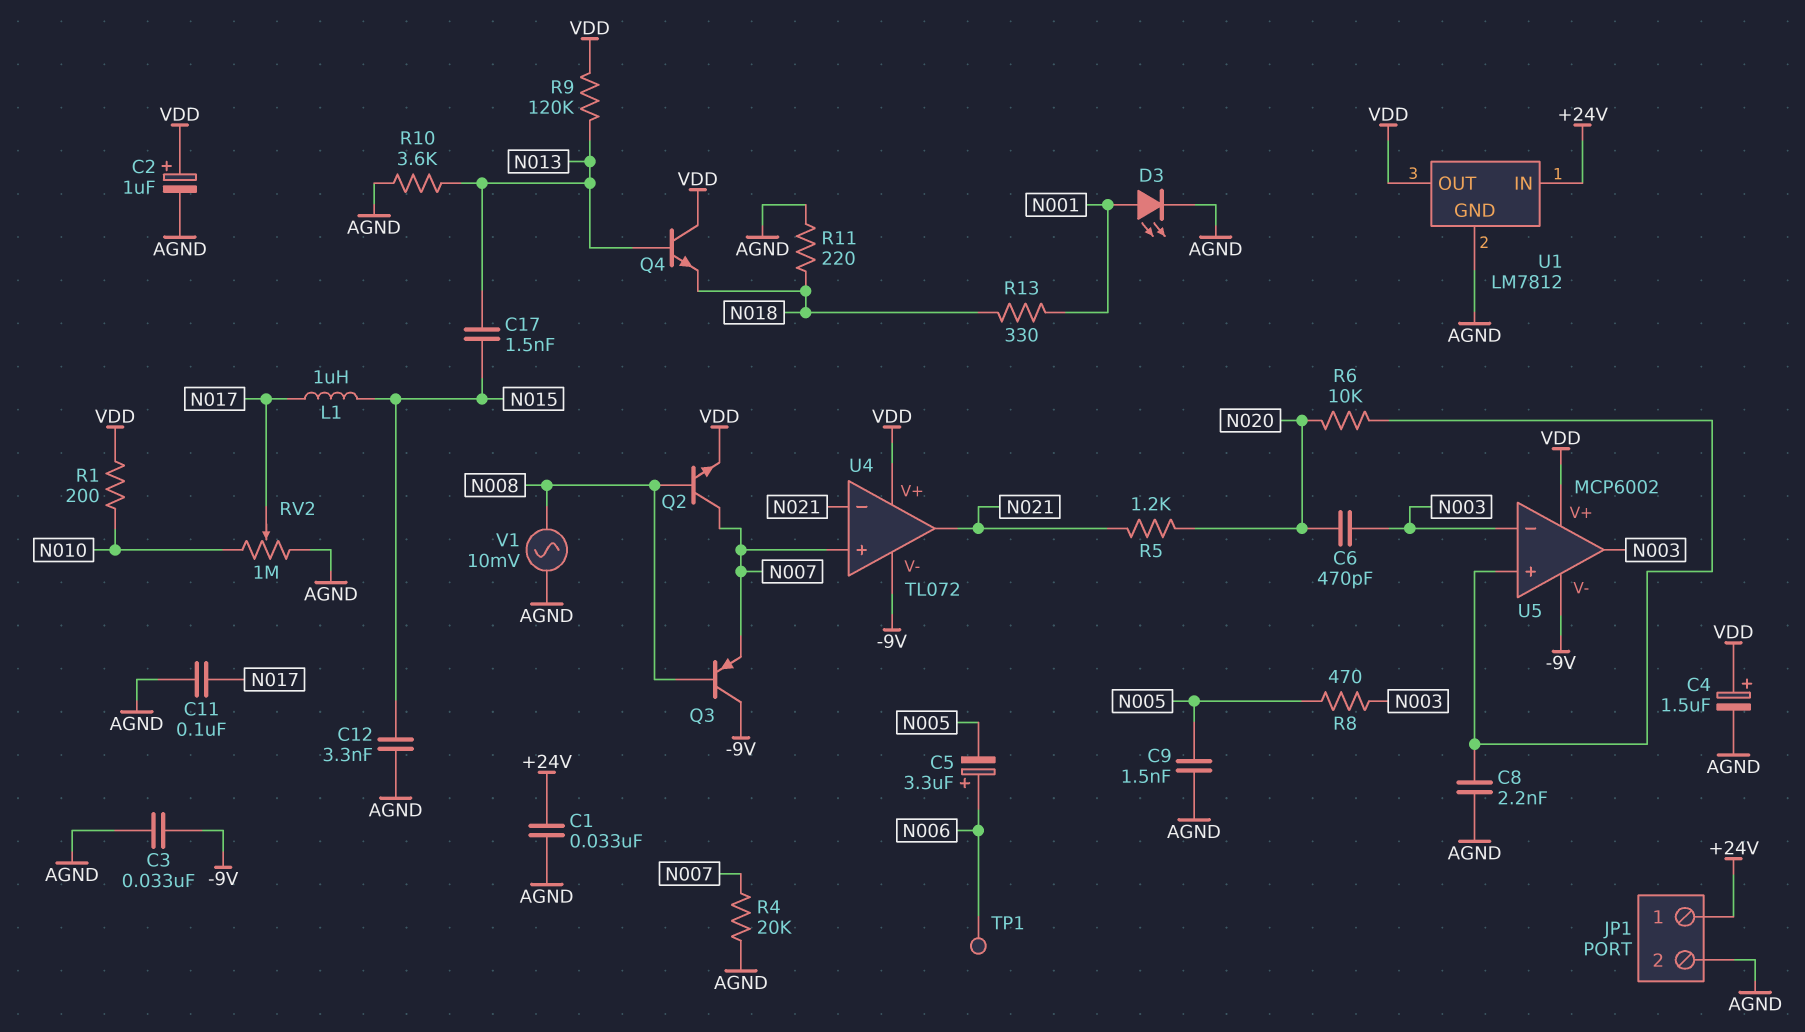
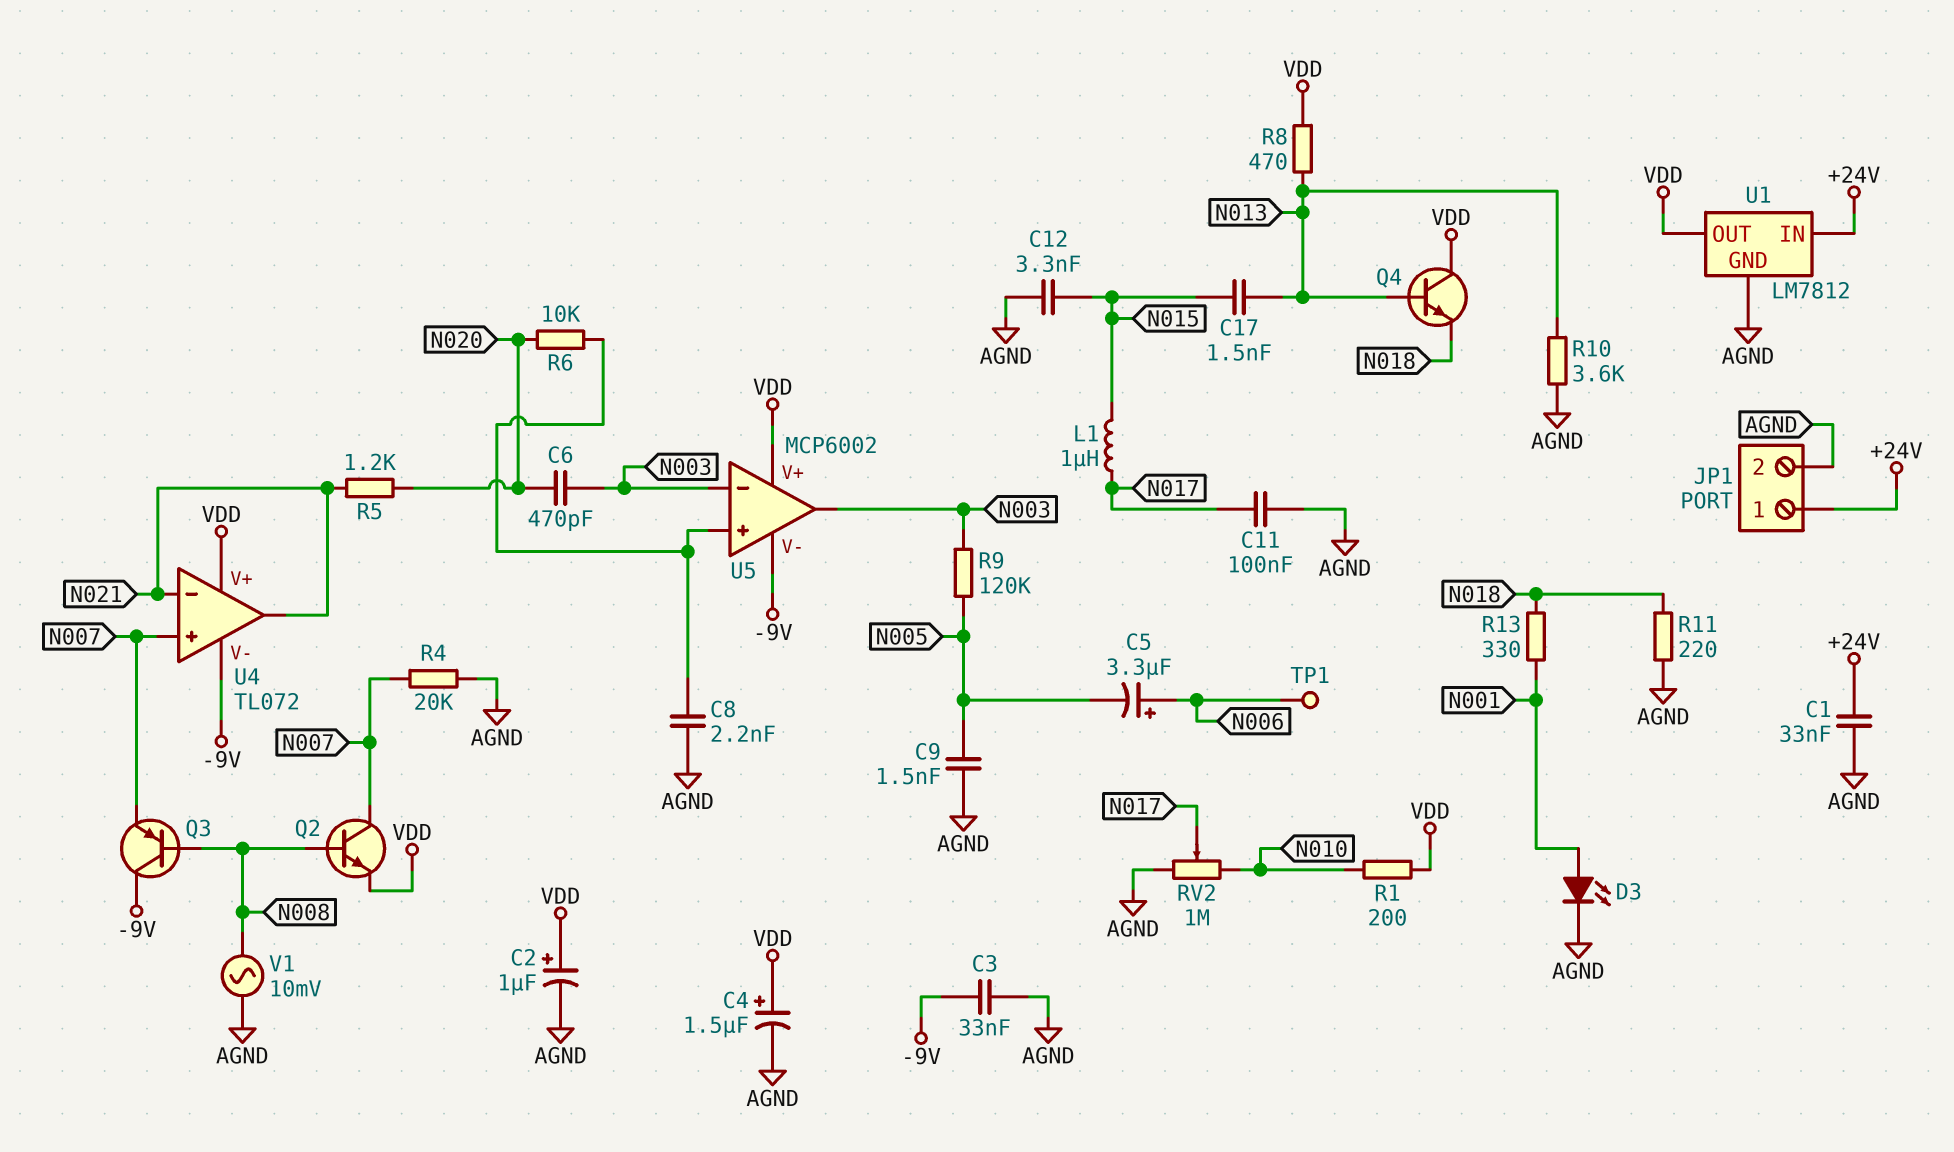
R8: 470 (N003, N005) -> 470 (N013, VDD)
R9: 120k (N013, VDD) -> 120k (N003, N005)

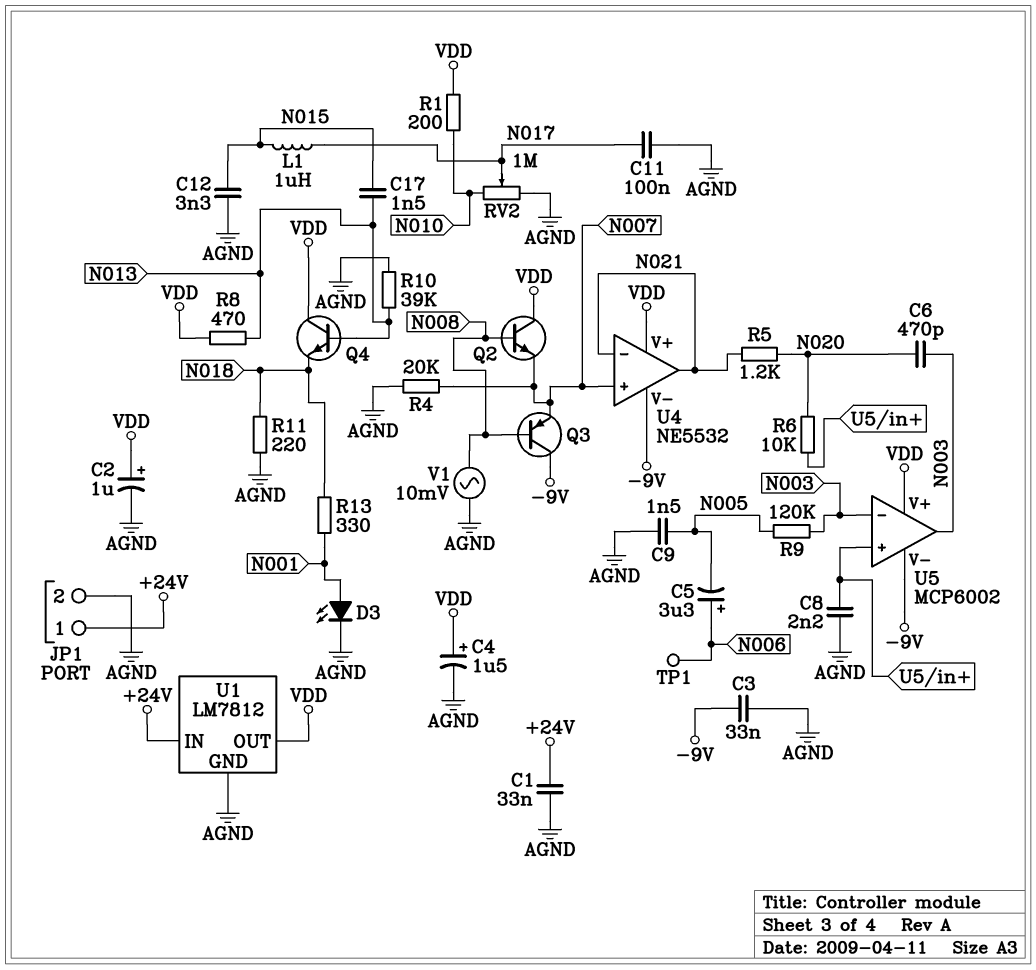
Q2: NPN (B N008, C N007, E VDD) -> NPN (B N008, C VDD, E N007)
R10: 3.6k (AGND, N013) -> 39k (AGND, N013)
U4: TL072 -> NE5532

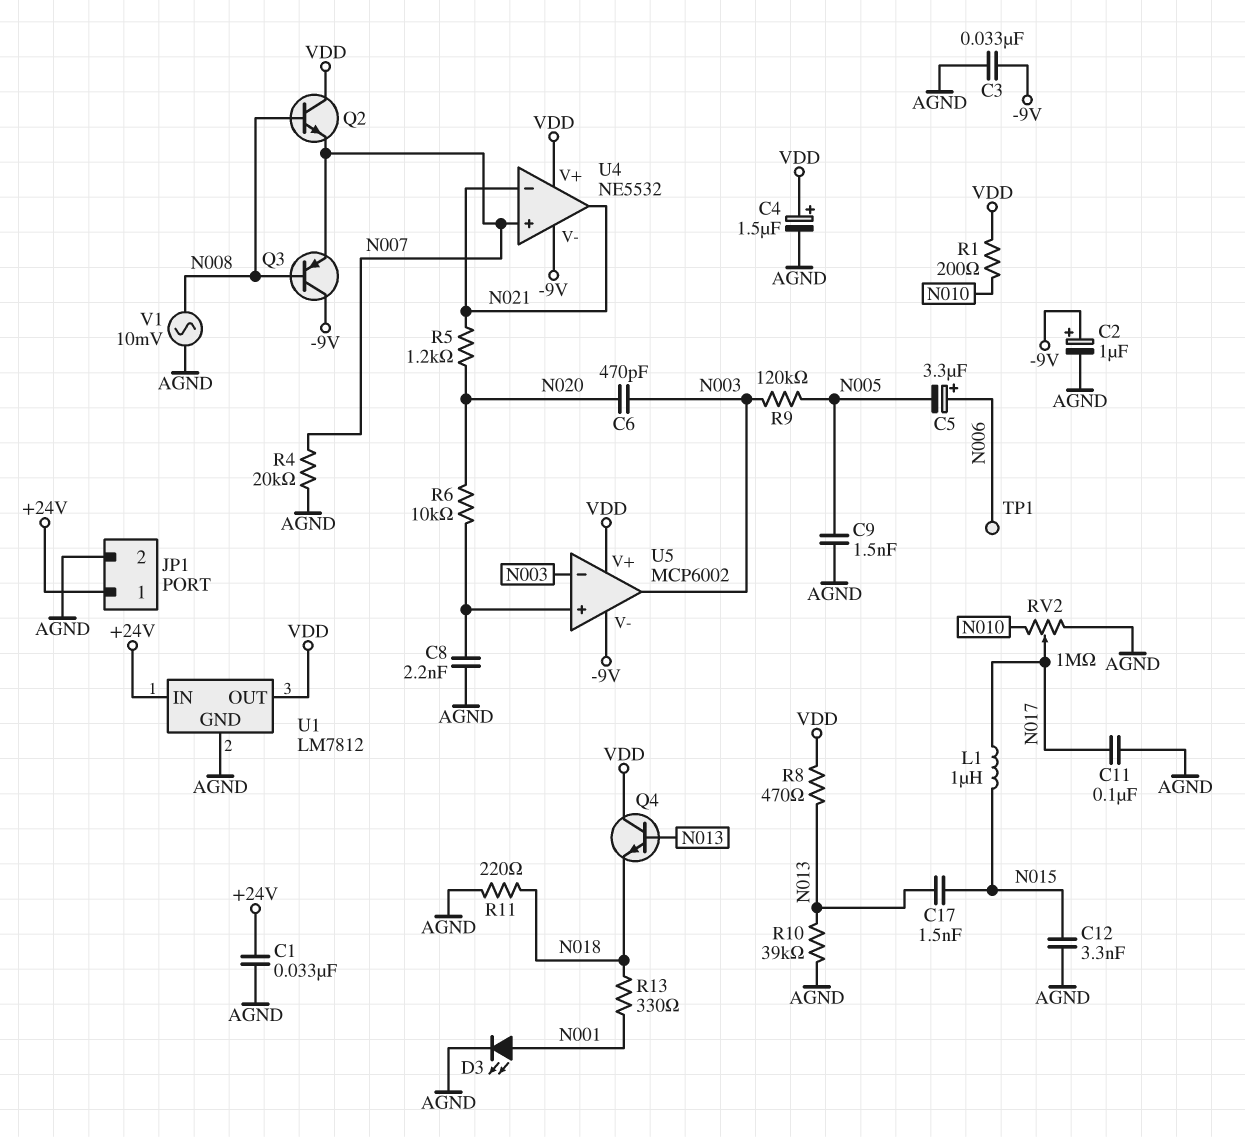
C2: 1uF (plus VDD, minus AGND) -> 1uF (plus -9V, minus AGND)

